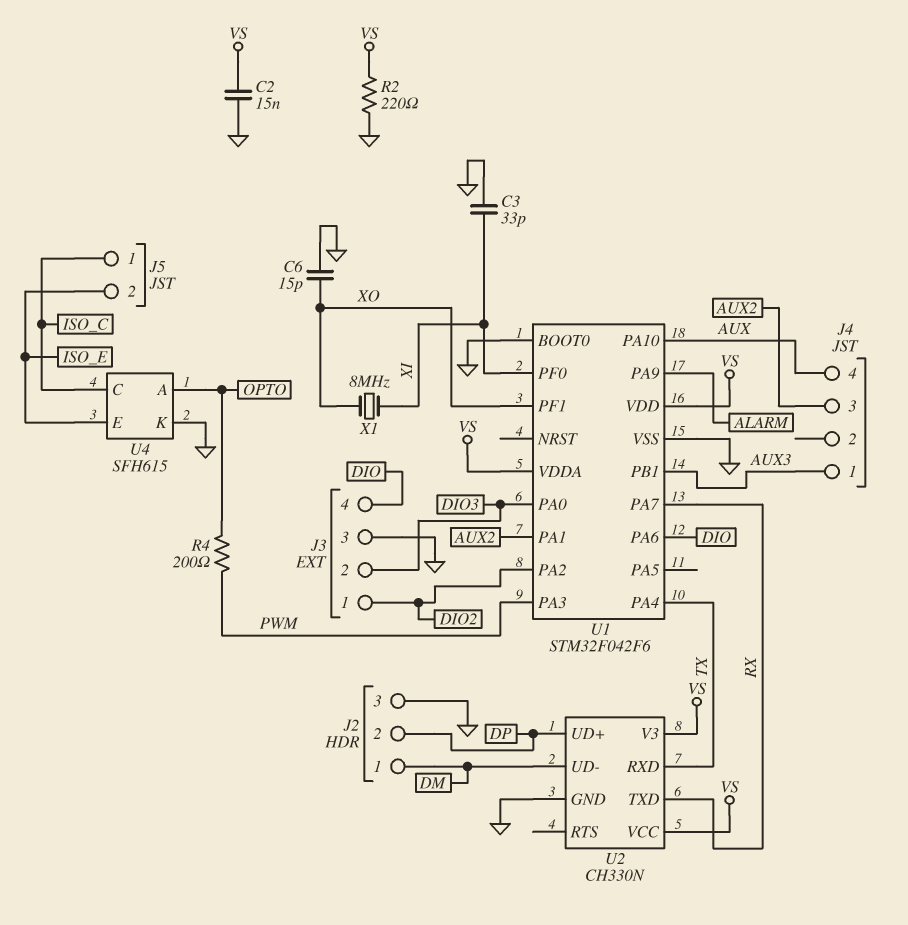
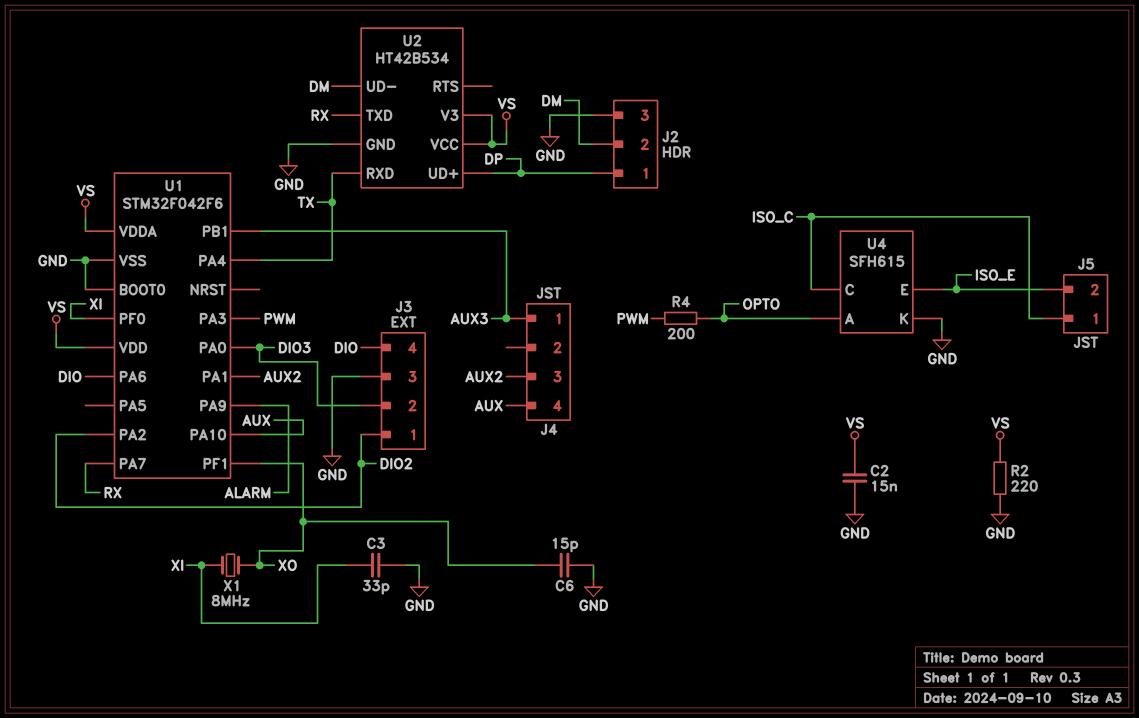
J2 pin 1: DM -> DP
J2 pin 2: DP -> DM
U2: CH330N -> HT42B534

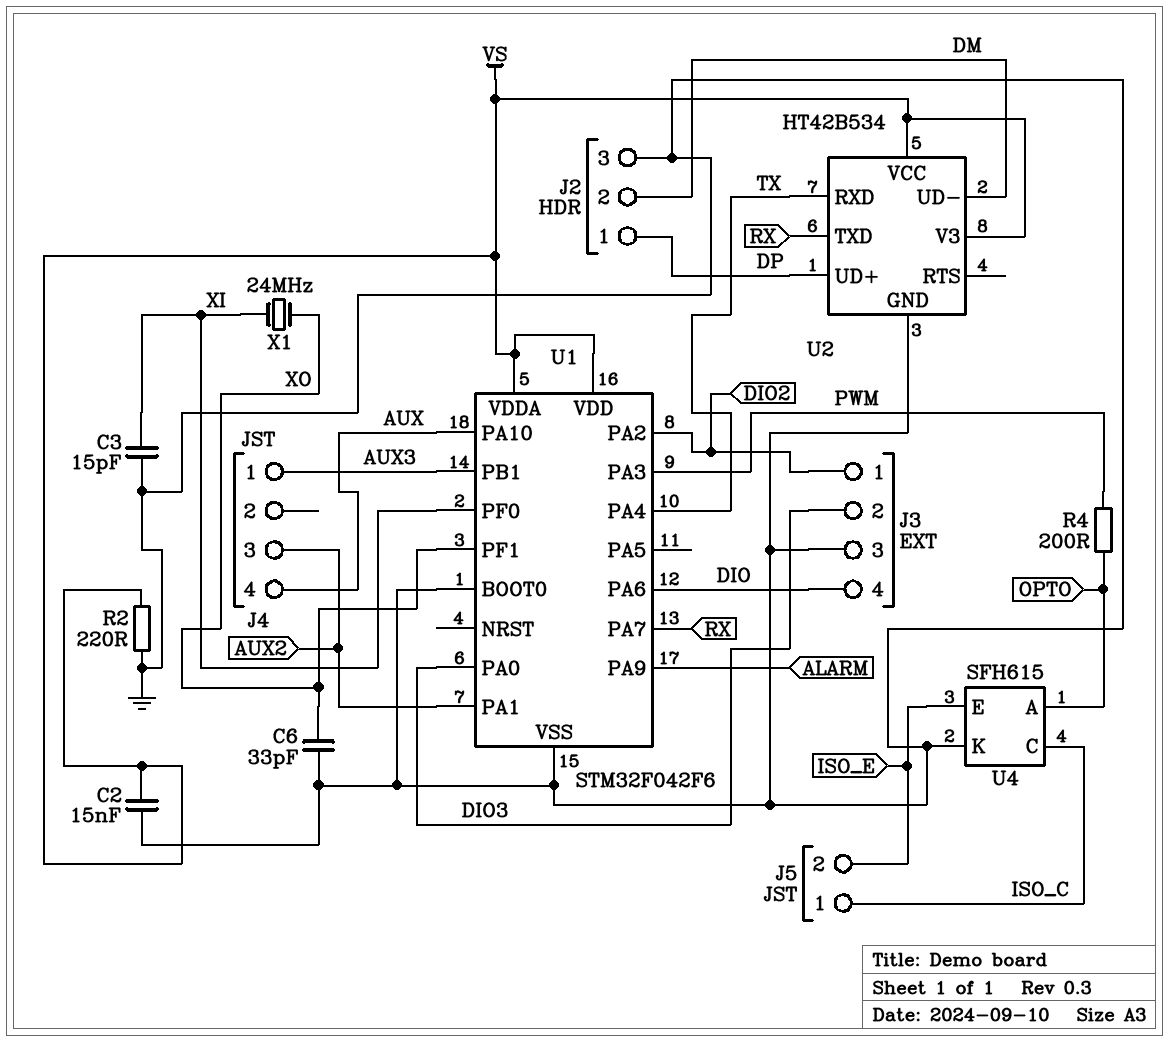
C3: 33pF (GND, XI) -> 15pF (GND, XI)
C6: 15pF (GND, XO) -> 33pF (GND, XO)
X1: 8MHz (XI, XO) -> 24MHz (XI, XO)

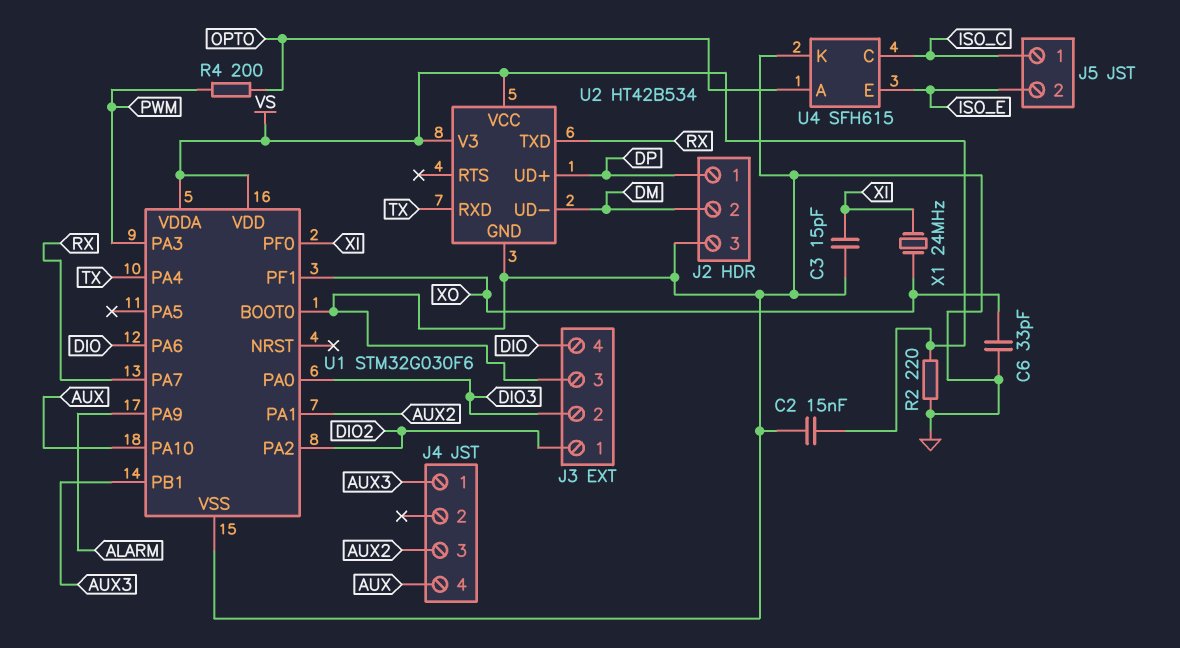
U1: STM32F042F6 -> STM32G030F6

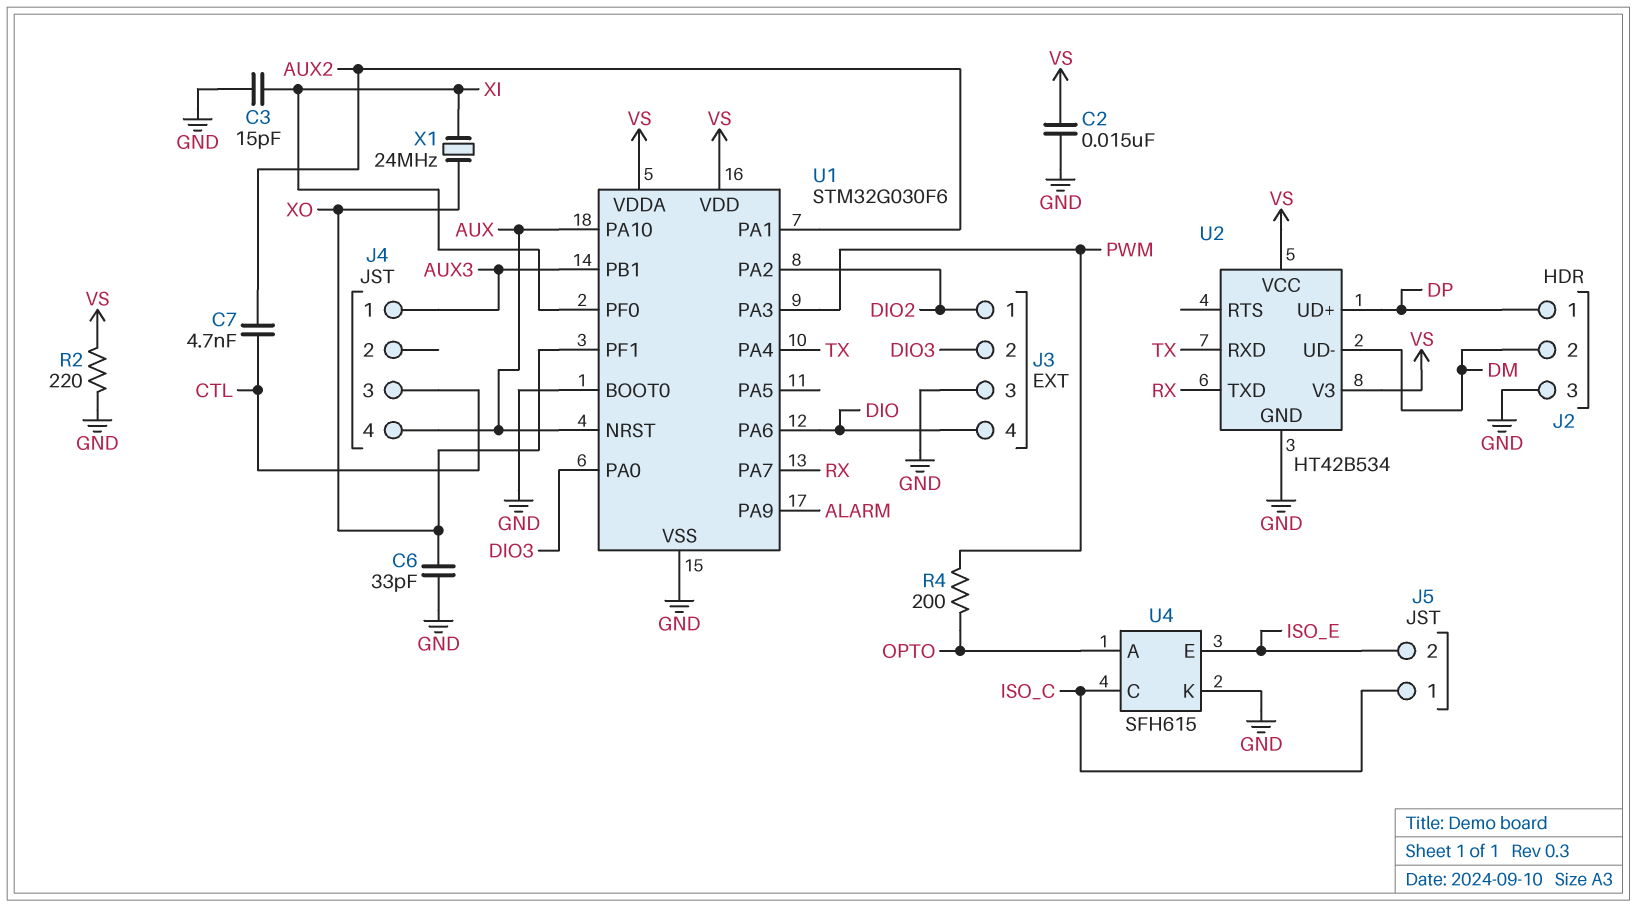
C7: none -> 4.7nF (AUX2, CTL)
J4 pin 3: AUX2 -> CTL
U1 pin NRST: none -> AUX

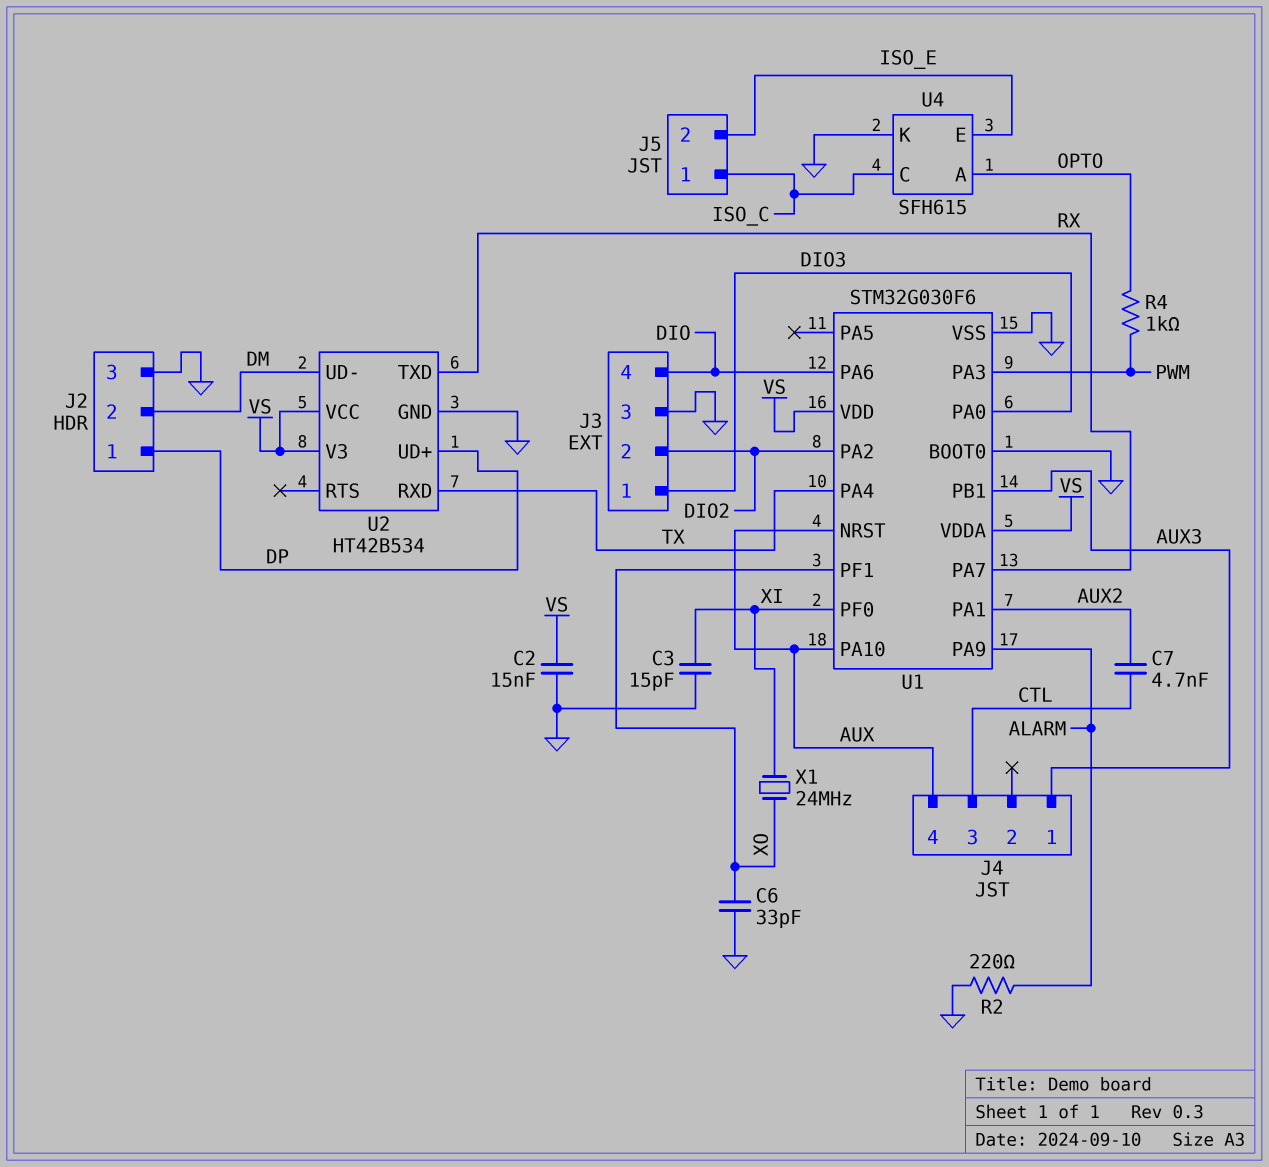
J3 pin 1: DIO2 -> DIO3
J3 pin 2: DIO3 -> DIO2
R2: 220 (GND, VS) -> 220 (ALARM, GND)
R4: 200 (OPTO, PWM) -> 1k (OPTO, PWM)

